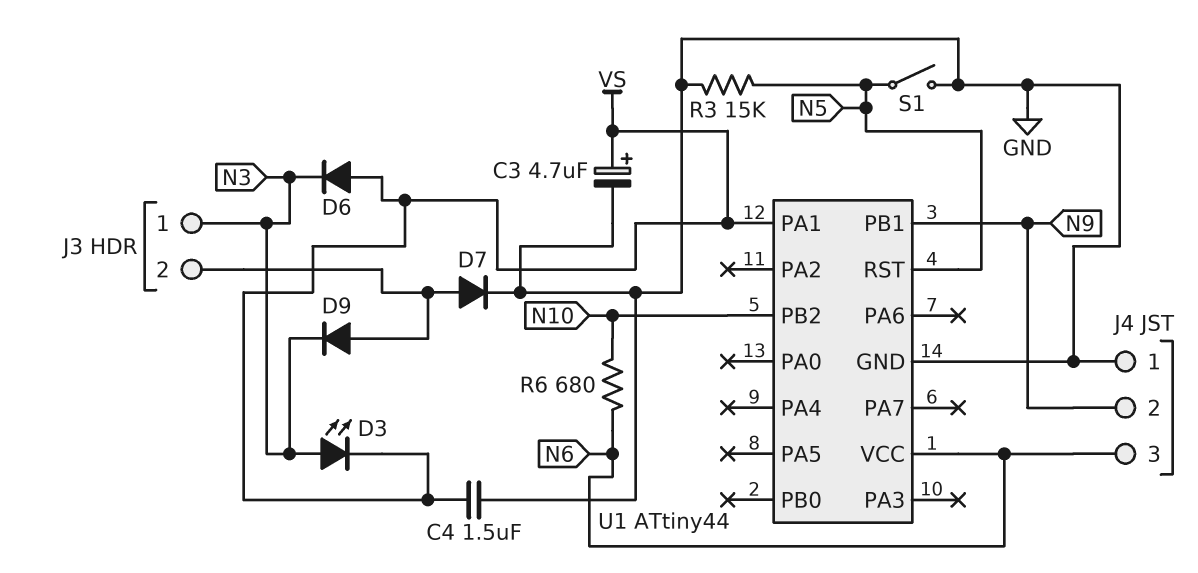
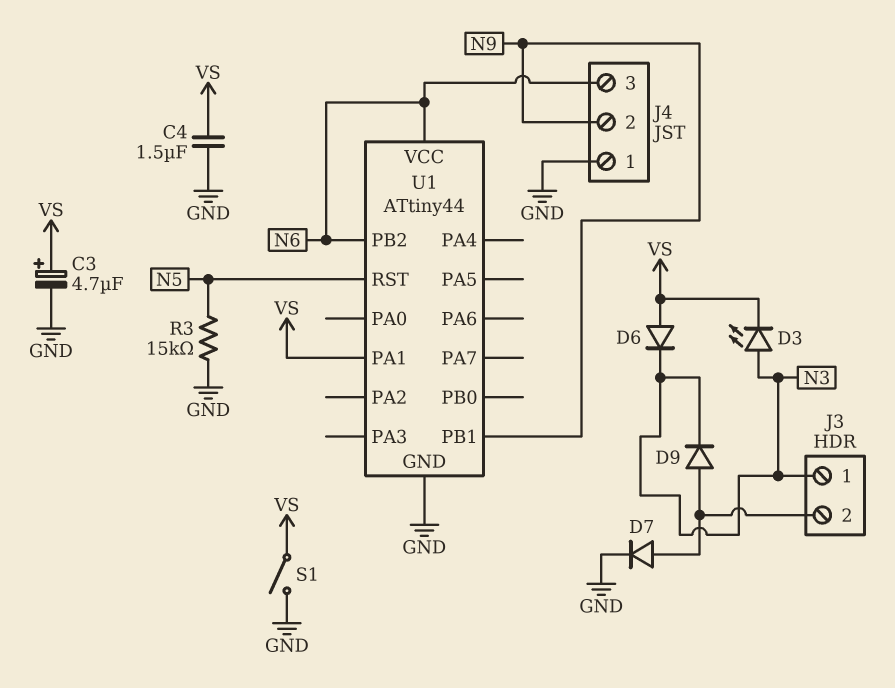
R6: 680 (N6, N10) -> none
S1: switch (GND, N5) -> switch (GND, VS)
U1 pin PB2: N10 -> N6

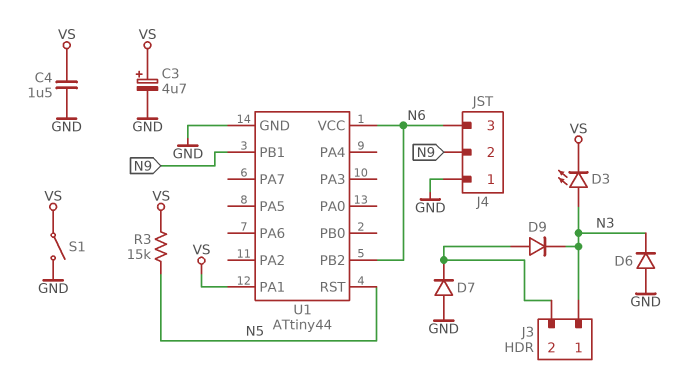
D6: diode (A VS, K N3) -> diode (A GND, K N3)
D7: diode (A J3/2, K GND) -> diode (A GND, K J3/2)
R3: 15k (GND, N5) -> 15k (N5, VS)

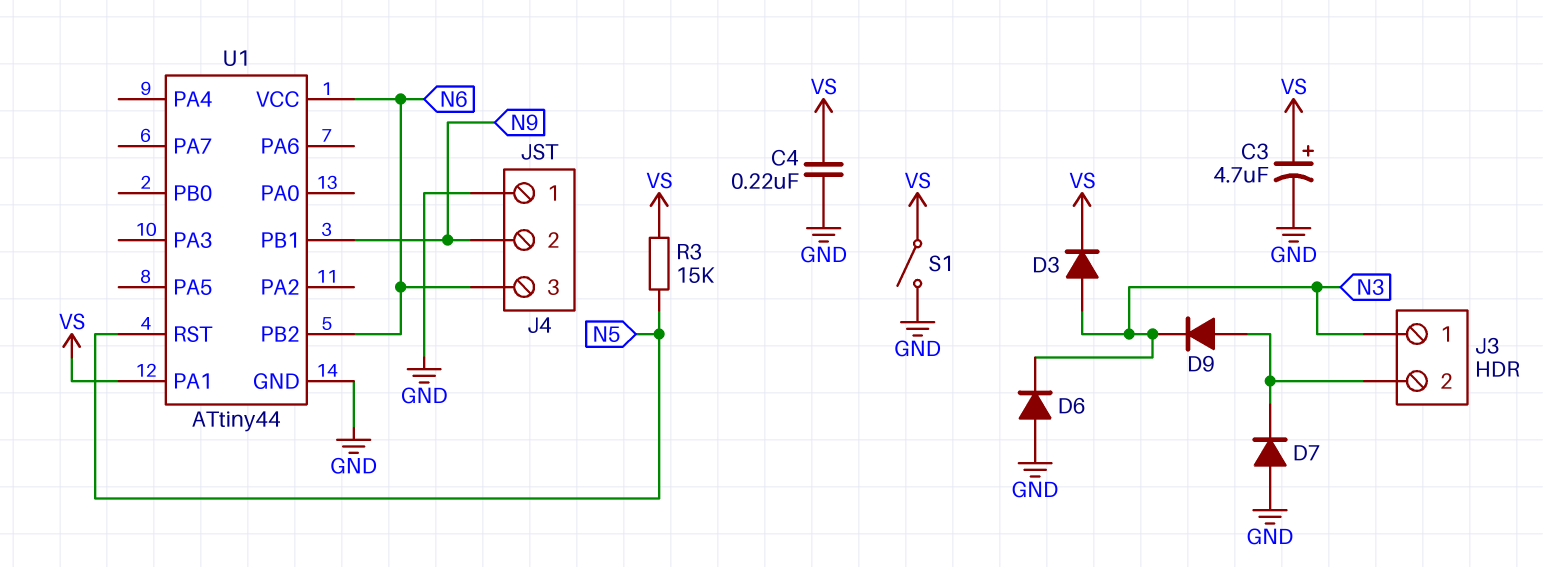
C4: 1.5uF (GND, VS) -> 220nF (GND, VS)
D3: LED (A N3, K VS) -> diode (A N3, K VS)

